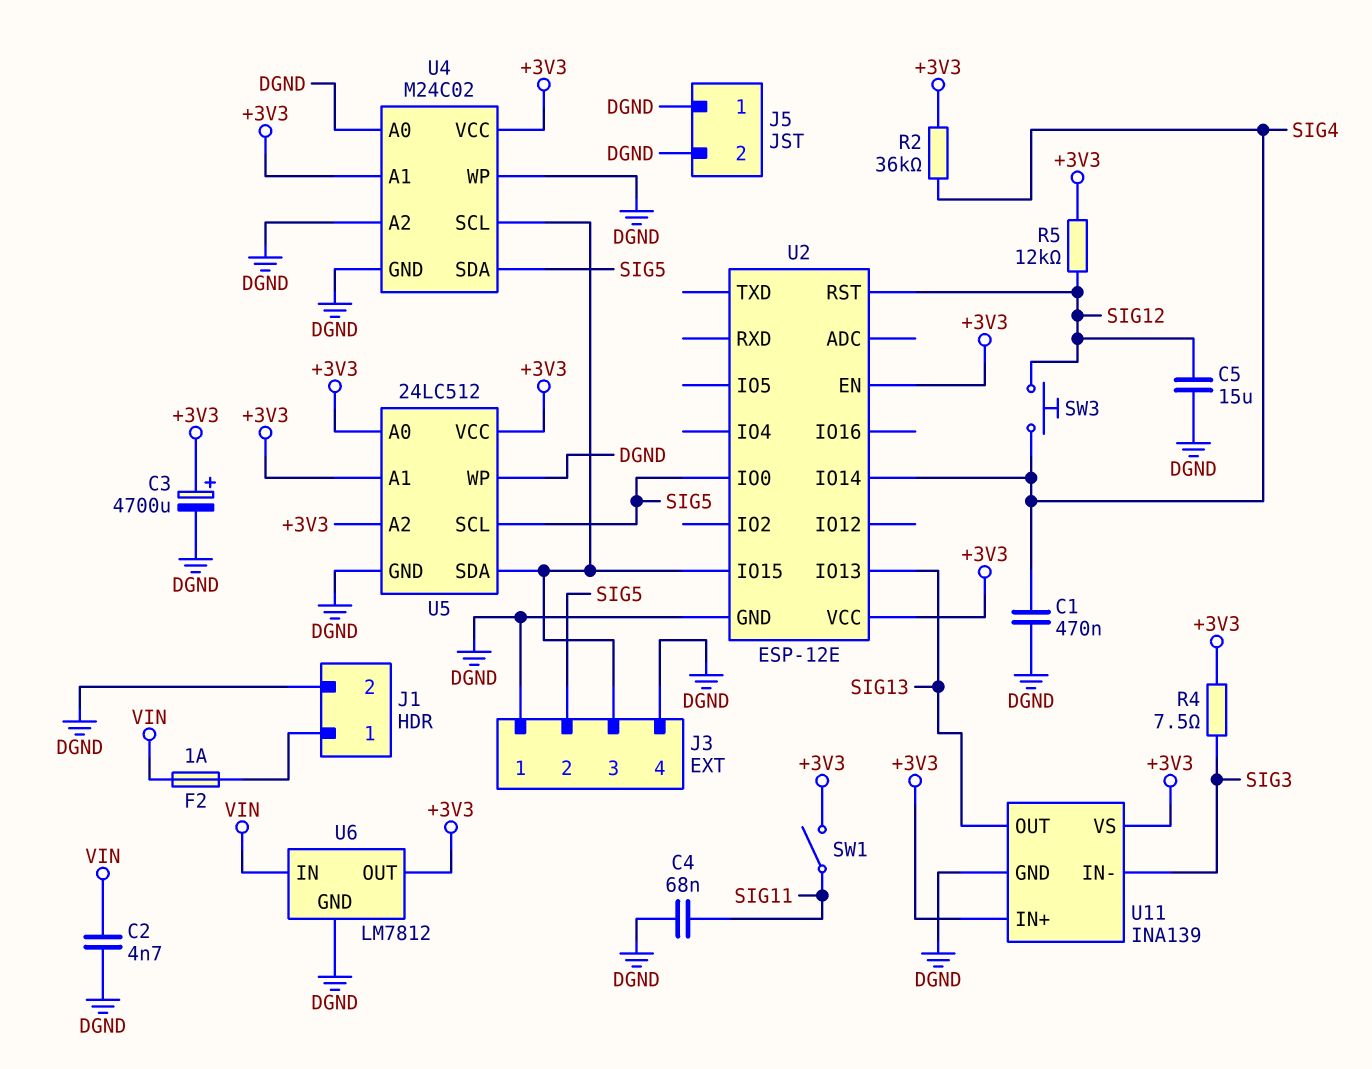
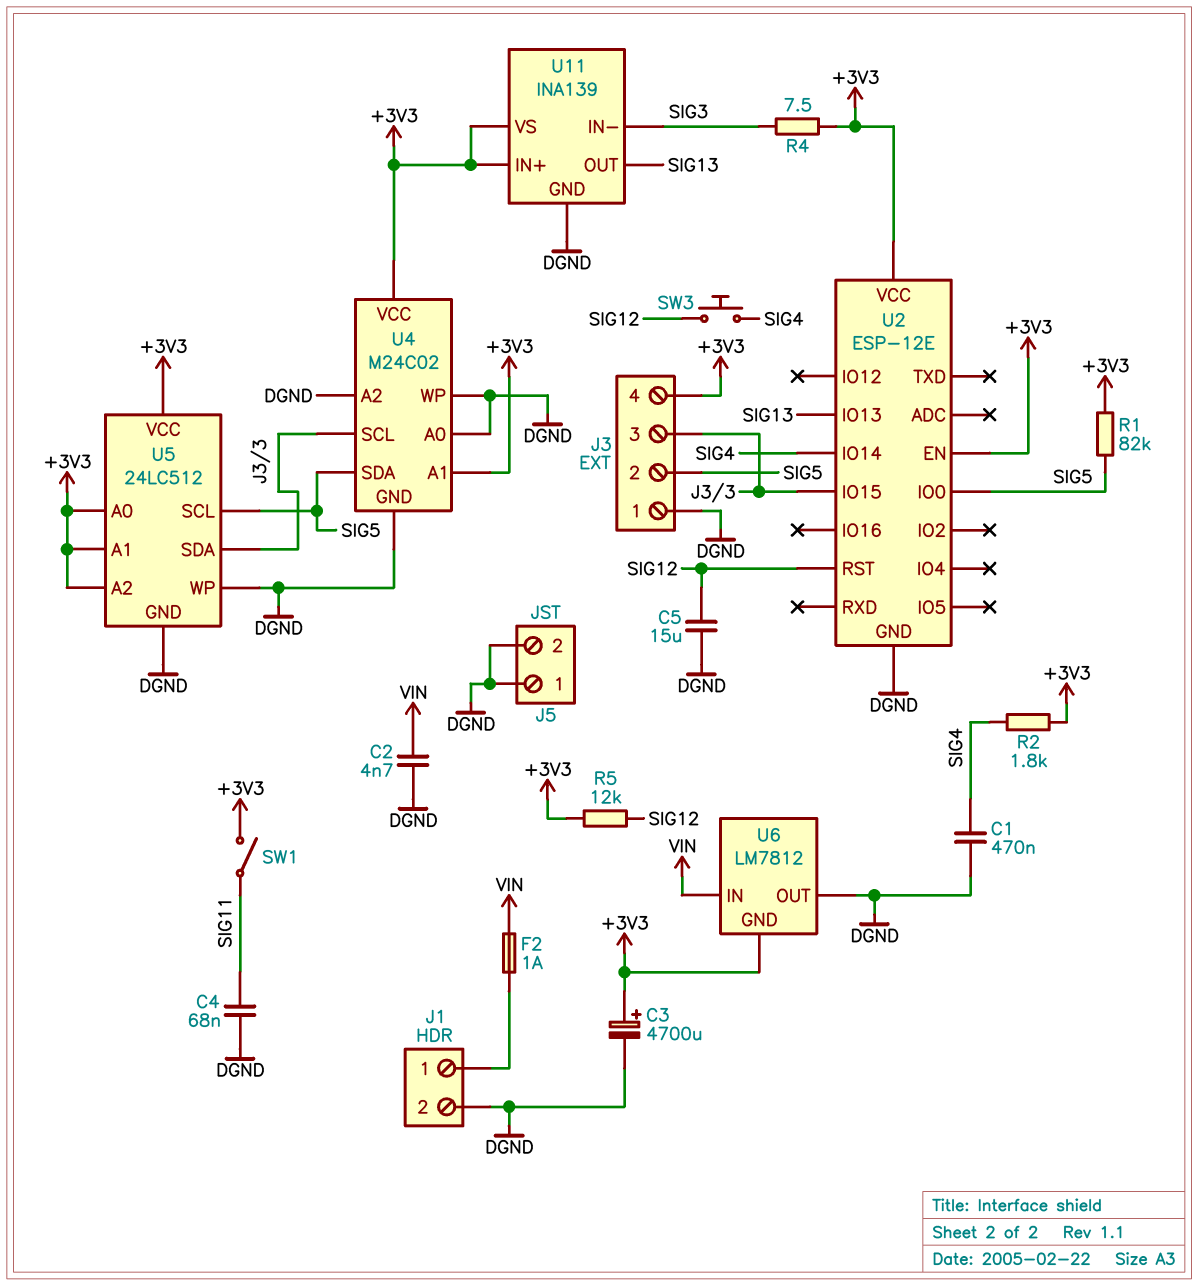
J3 pin 4: DGND -> +3V3
R1: none -> 82k (+3V3, SIG5)
R2: 36k (+3V3, SIG4) -> 1.8k (+3V3, SIG4)
U6 pin GND: DGND -> +3V3
U6 pin OUT: +3V3 -> DGND

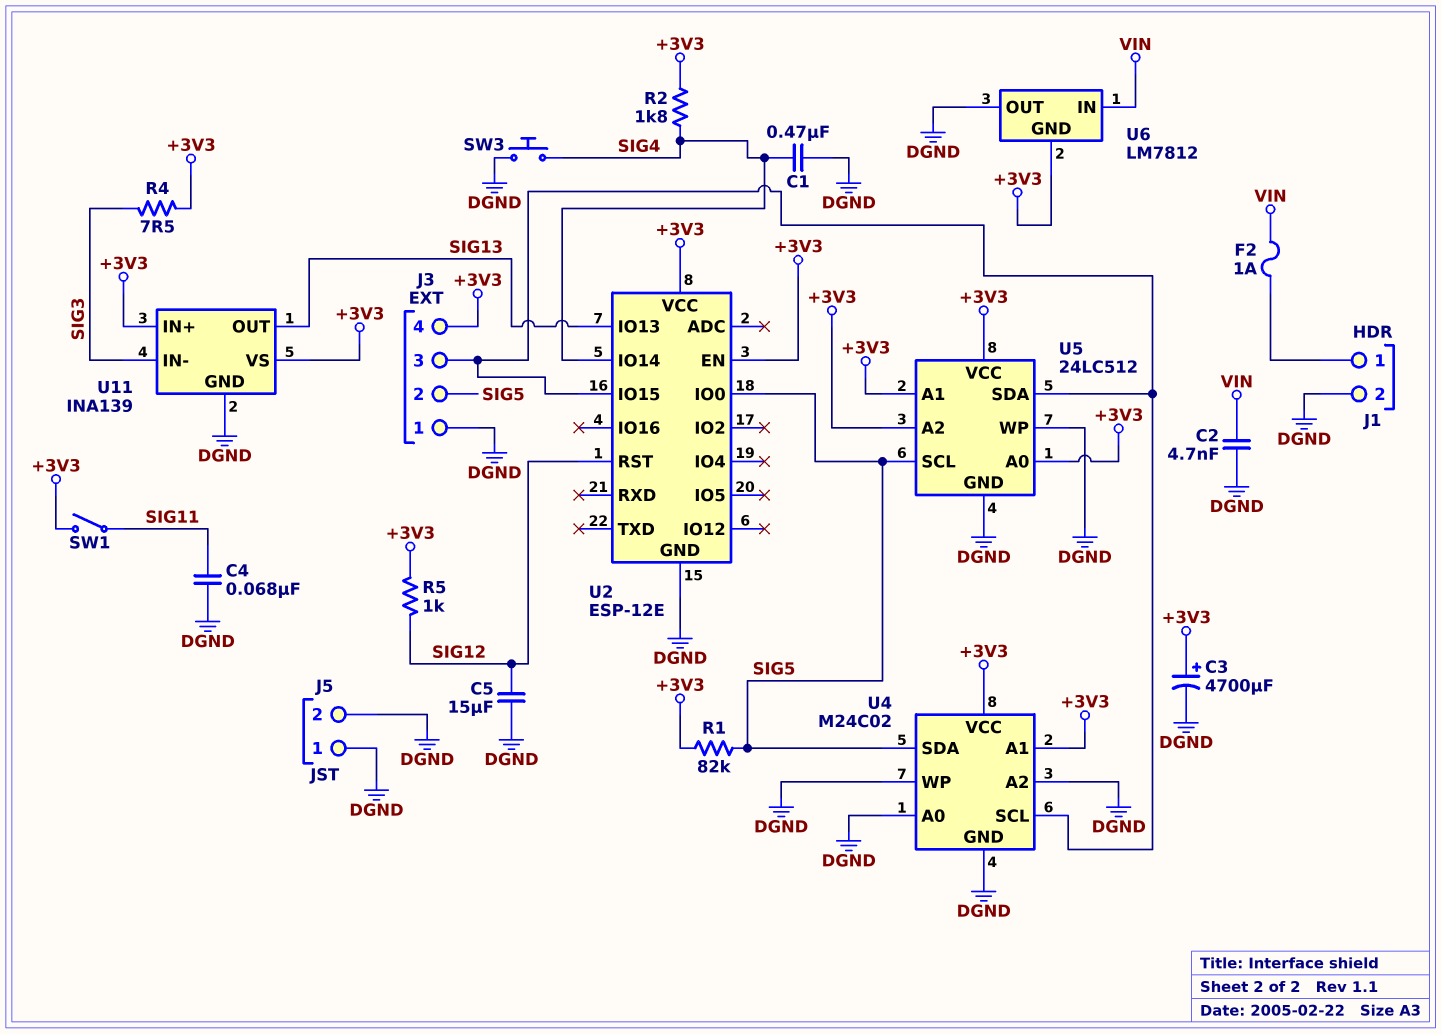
R5: 12k (+3V3, SIG12) -> 1k (+3V3, SIG12)
SW3: button (SIG4, SIG12) -> button (DGND, SIG4)

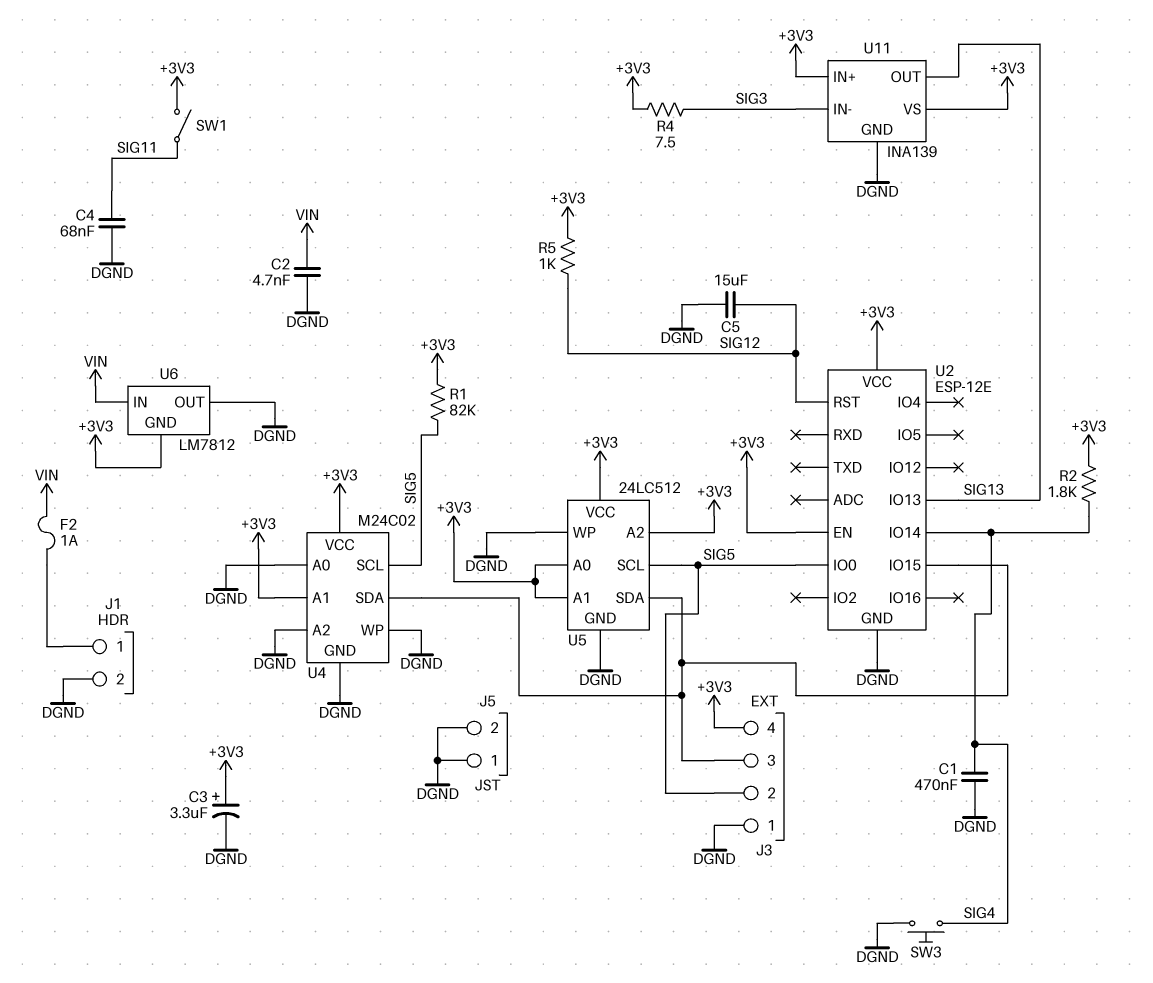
C3: 4700uF (plus +3V3, minus DGND) -> 3.3uF (plus +3V3, minus DGND)
U4 pin SCL: J3/3 -> SIG5
U4 pin SDA: SIG5 -> J3/3

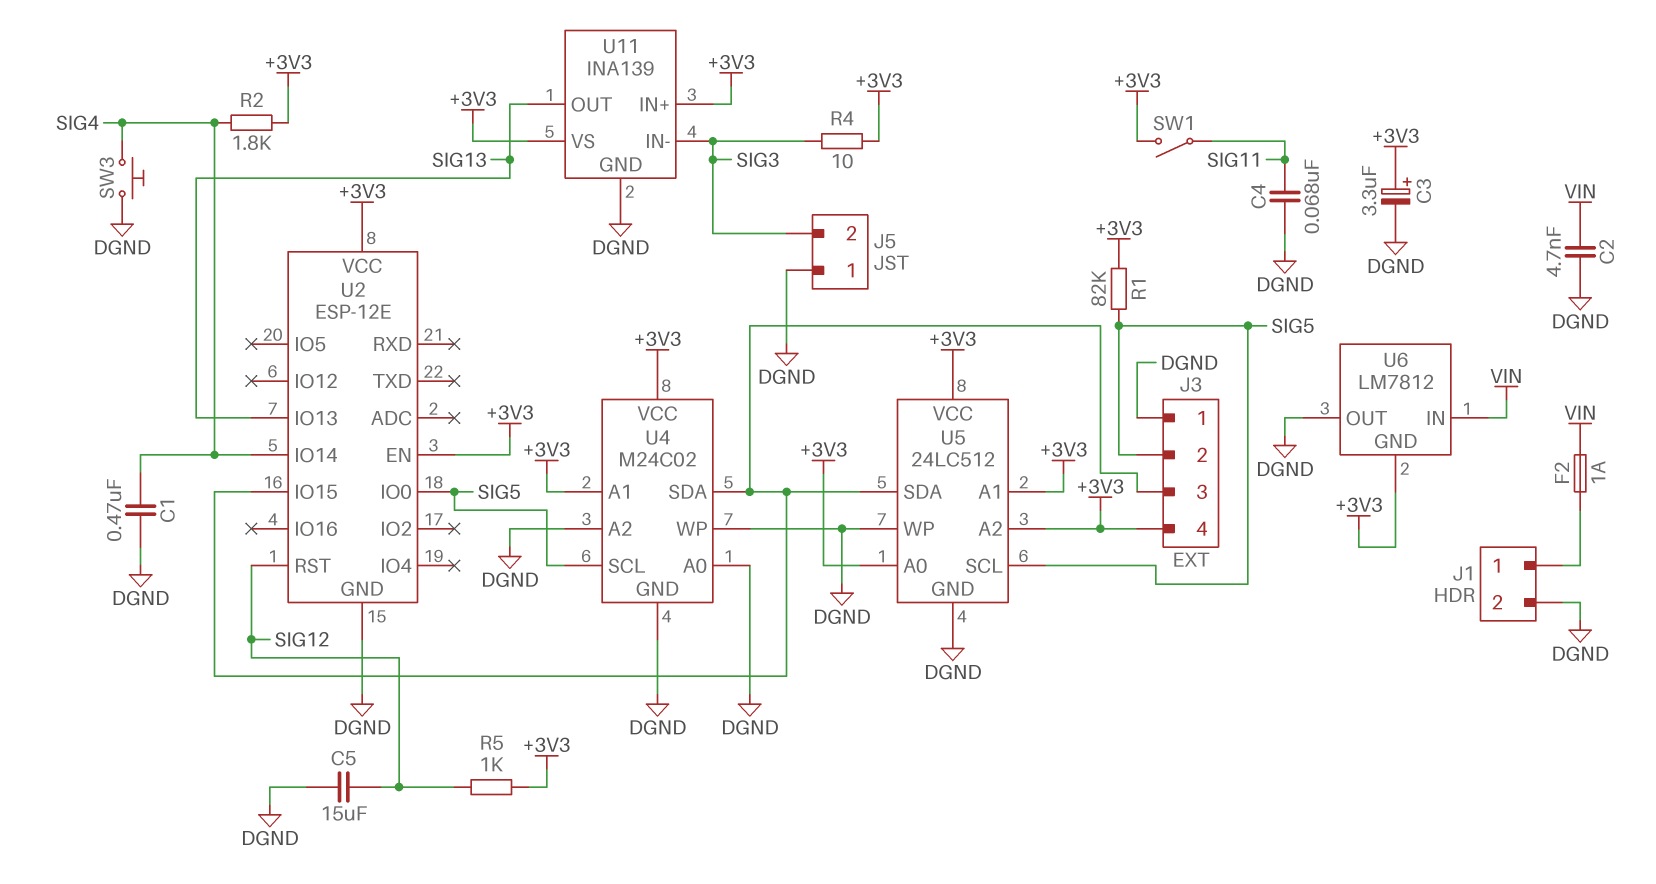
J5 pin 2: DGND -> SIG3
R4: 7.5 (+3V3, SIG3) -> 10 (+3V3, SIG3)

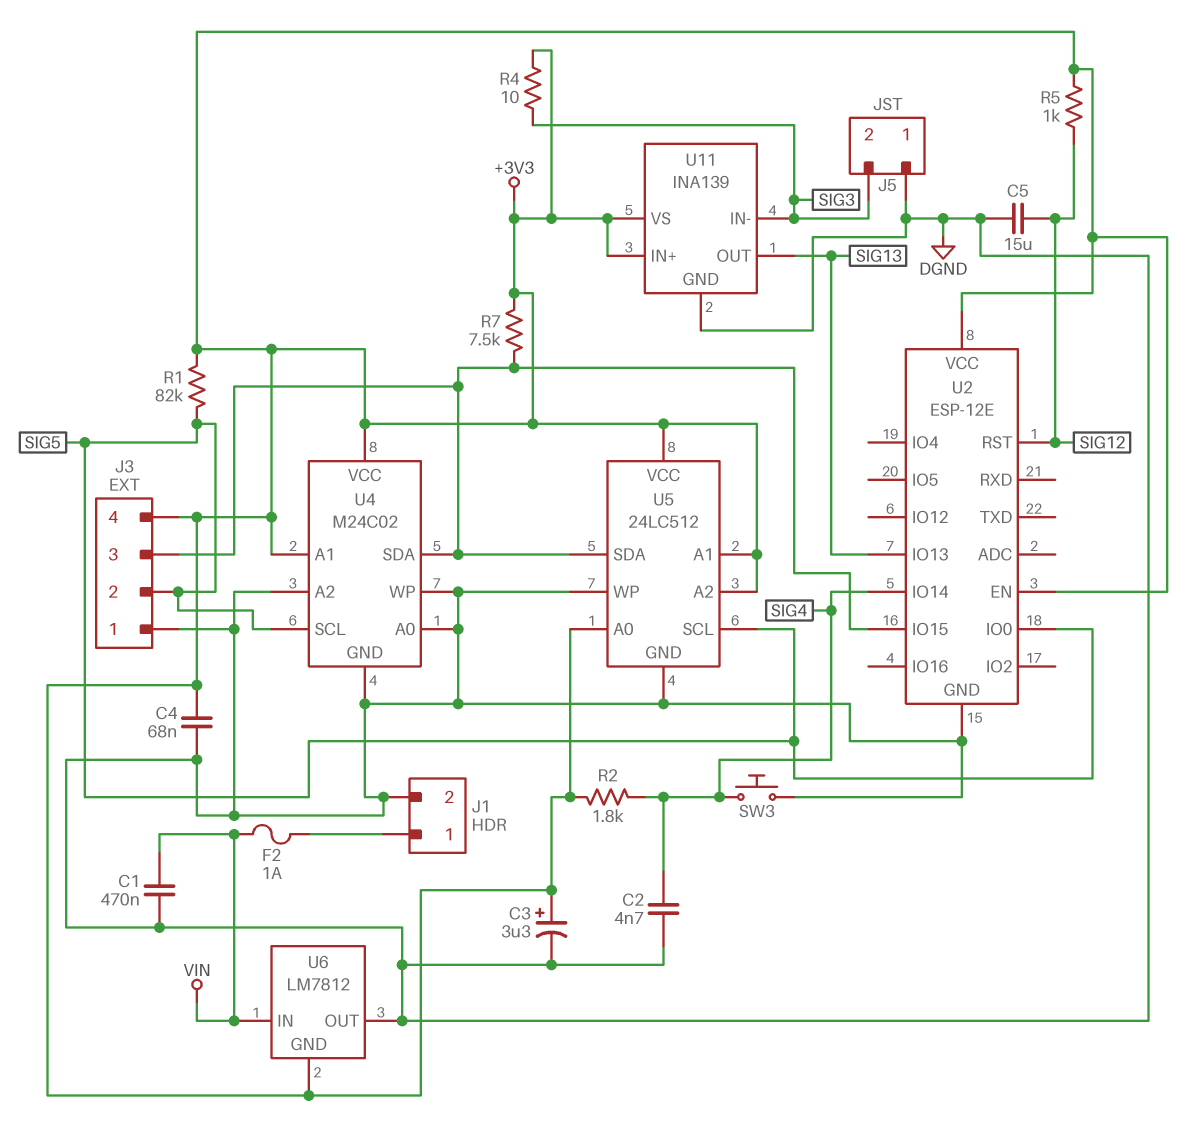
C1: 470nF (DGND, SIG4) -> 470nF (DGND, VIN)
C2: 4.7nF (DGND, VIN) -> 4.7nF (DGND, SIG4)
C4: 68nF (DGND, SIG11) -> 68nF (+3V3, DGND)
R7: none -> 7.5k (+3V3, J3/3)
SW1: switch (+3V3, SIG11) -> none

